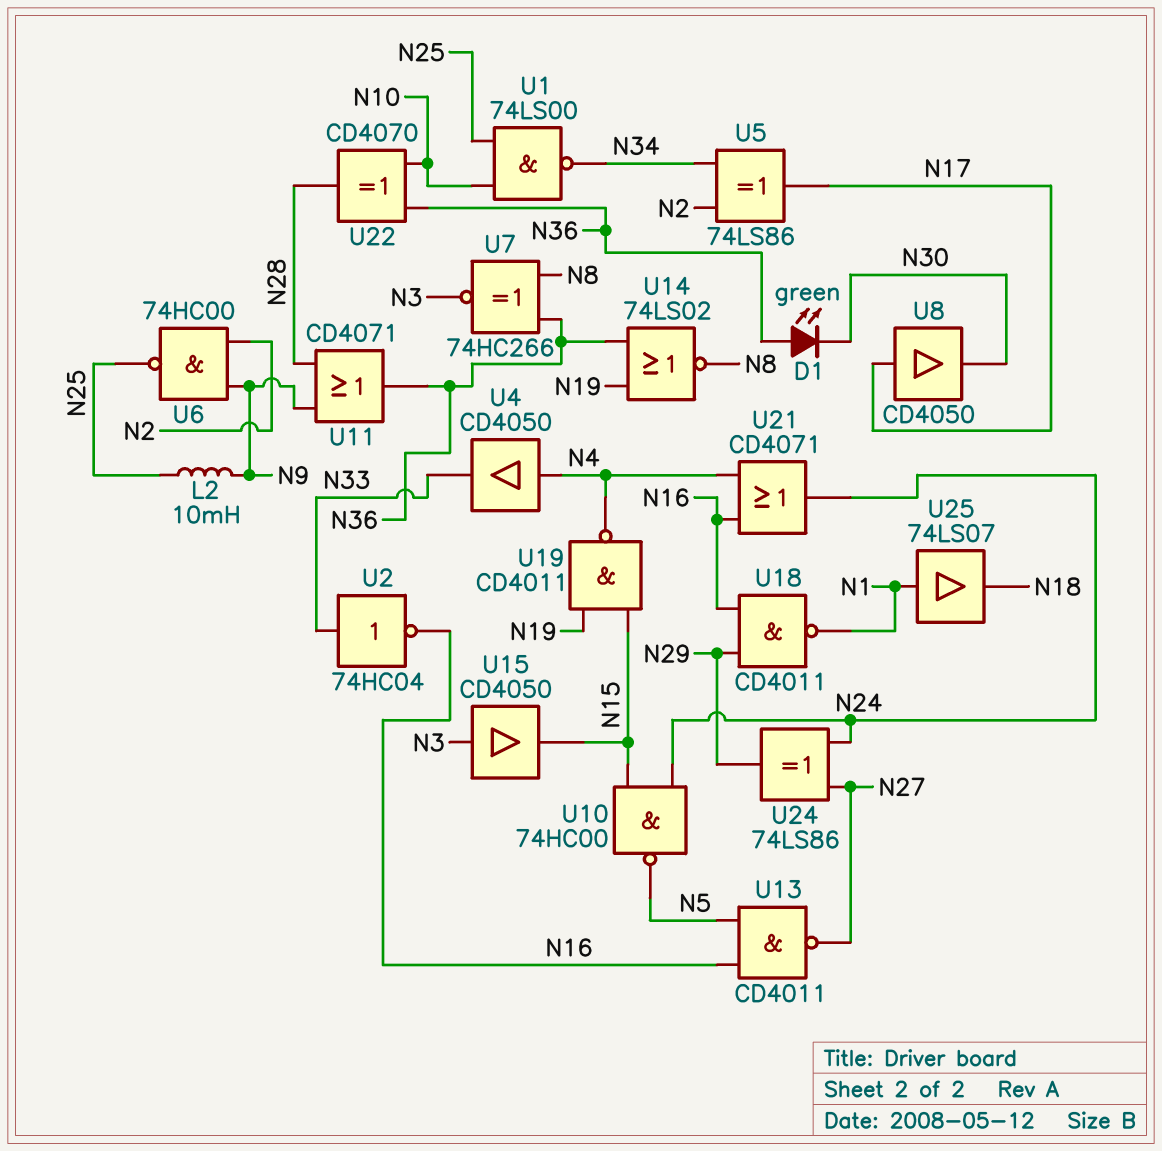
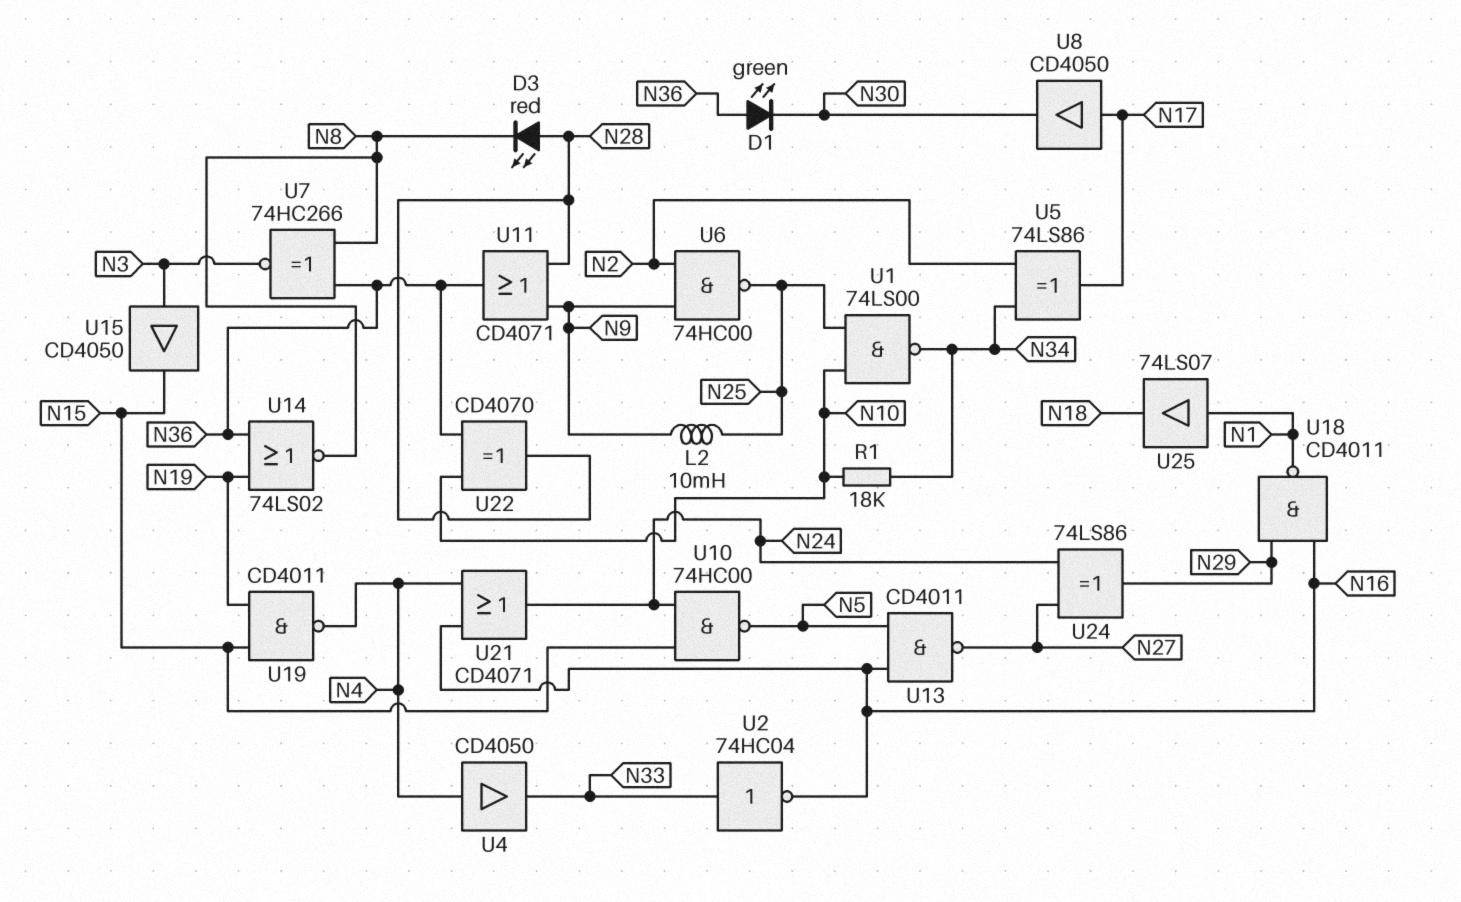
D3: none -> LED red (A N28, K N8)
R1: none -> 18k (N10, N34)

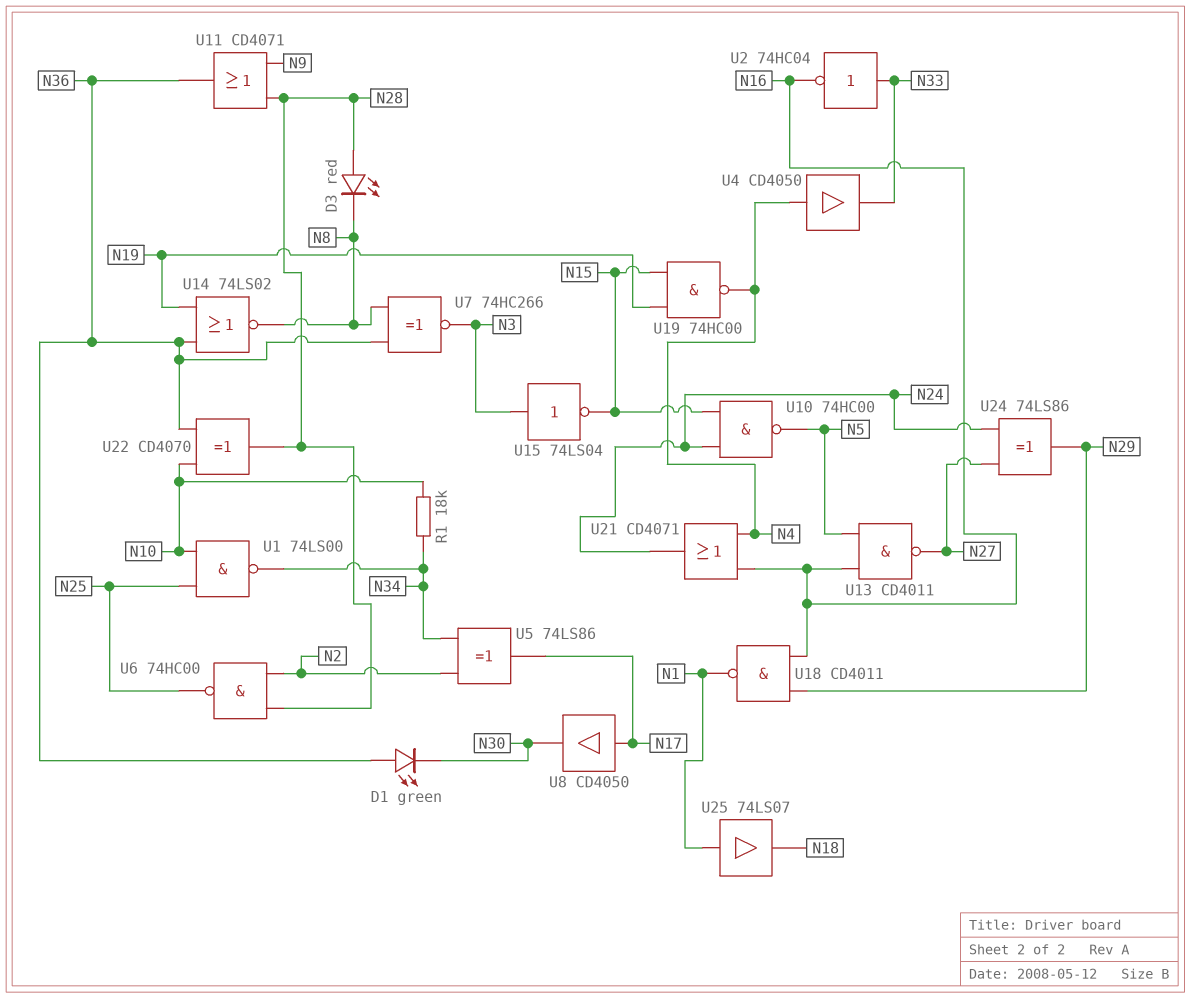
L2: 10mH (N9, N25) -> none
U6: NAND 74HC00 (in N2, in N9, out N25) -> NAND 74HC00 (in N2, in N28, out N25)
U15: buffer CD4050 (in N3, out N15) -> NOT 74LS04 (in N3, out N15)
U19: NAND CD4011 (in N15, in N19, out N4) -> NAND 74HC00 (in N15, in N19, out N4)

